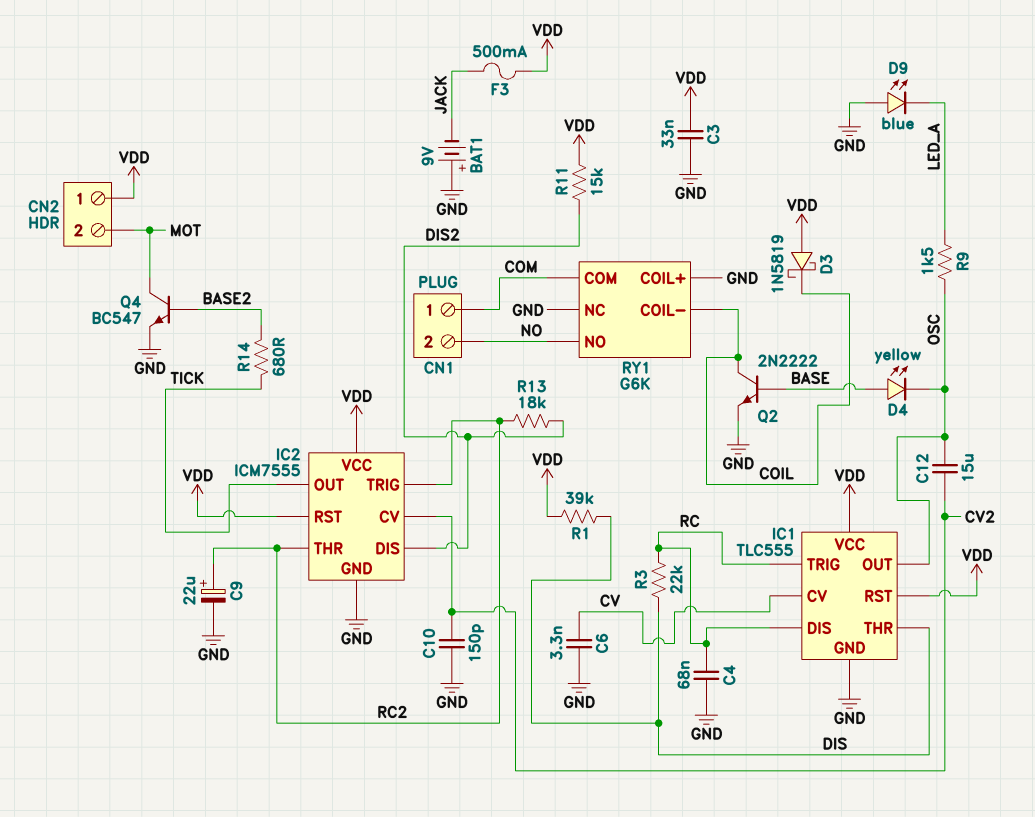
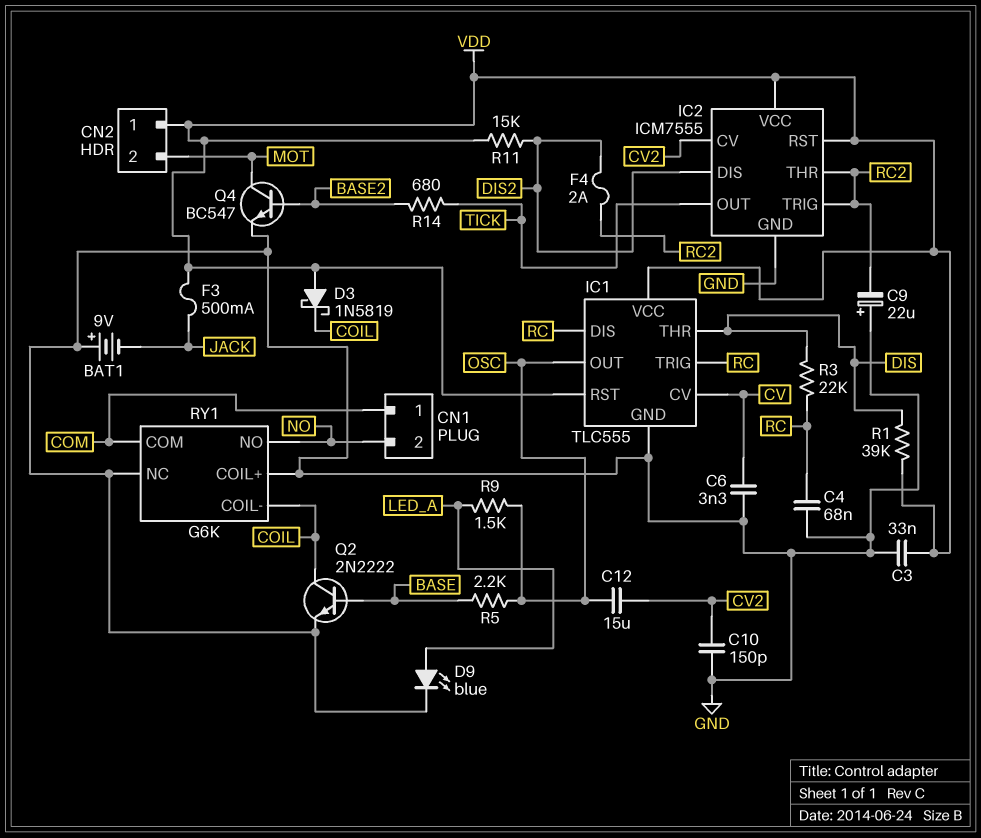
C9: 22uF (plus RC2, minus GND) -> 22uF (plus GND, minus RC2)
D4: LED yellow (A BASE, K OSC) -> none
D9: LED blue (A GND, K LED_A) -> LED blue (A LED_A, K GND)
F4: none -> 2A (DIS2, RC2)
R5: none -> 2.2k (BASE, OSC)
R13: 18k (DIS2, RC2) -> none

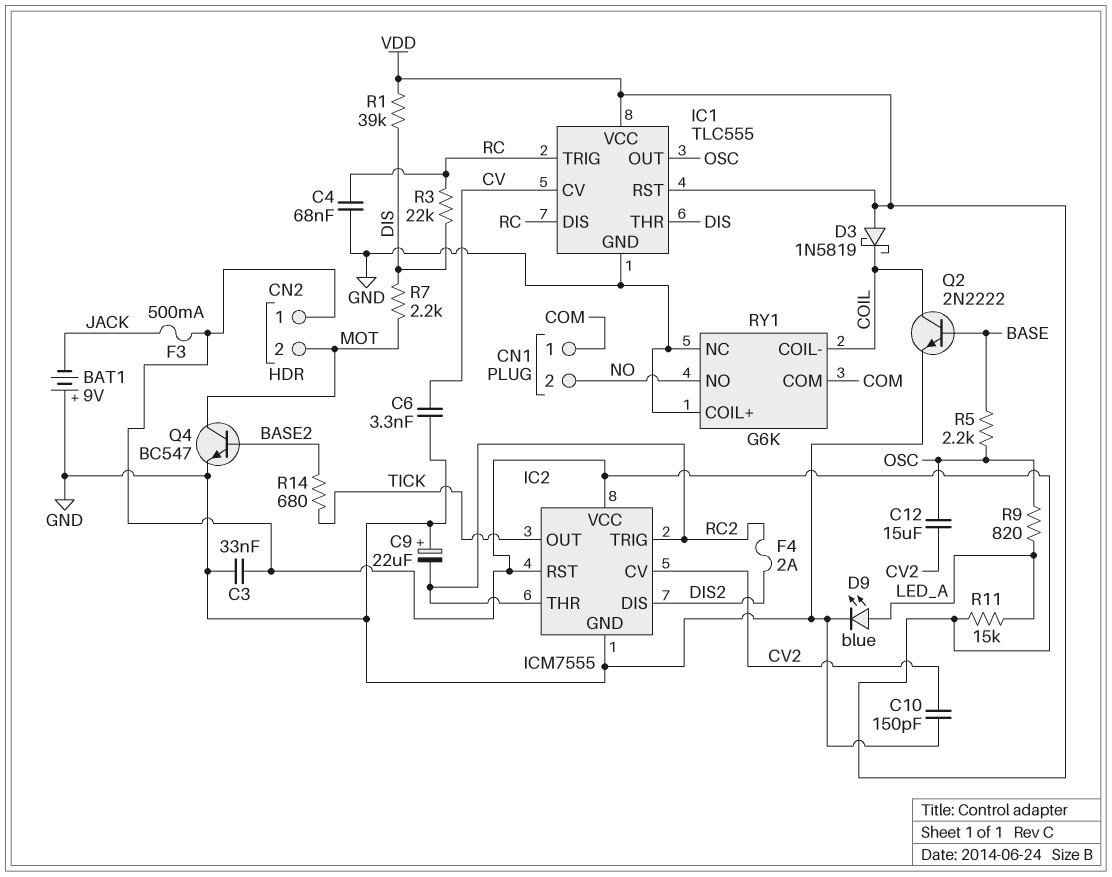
R7: none -> 2.2k (DIS, MOT)
R9: 1.5k (LED_A, OSC) -> 820 (LED_A, OSC)
R11: 15k (DIS2, VDD) -> 15k (LED_A, VDD)

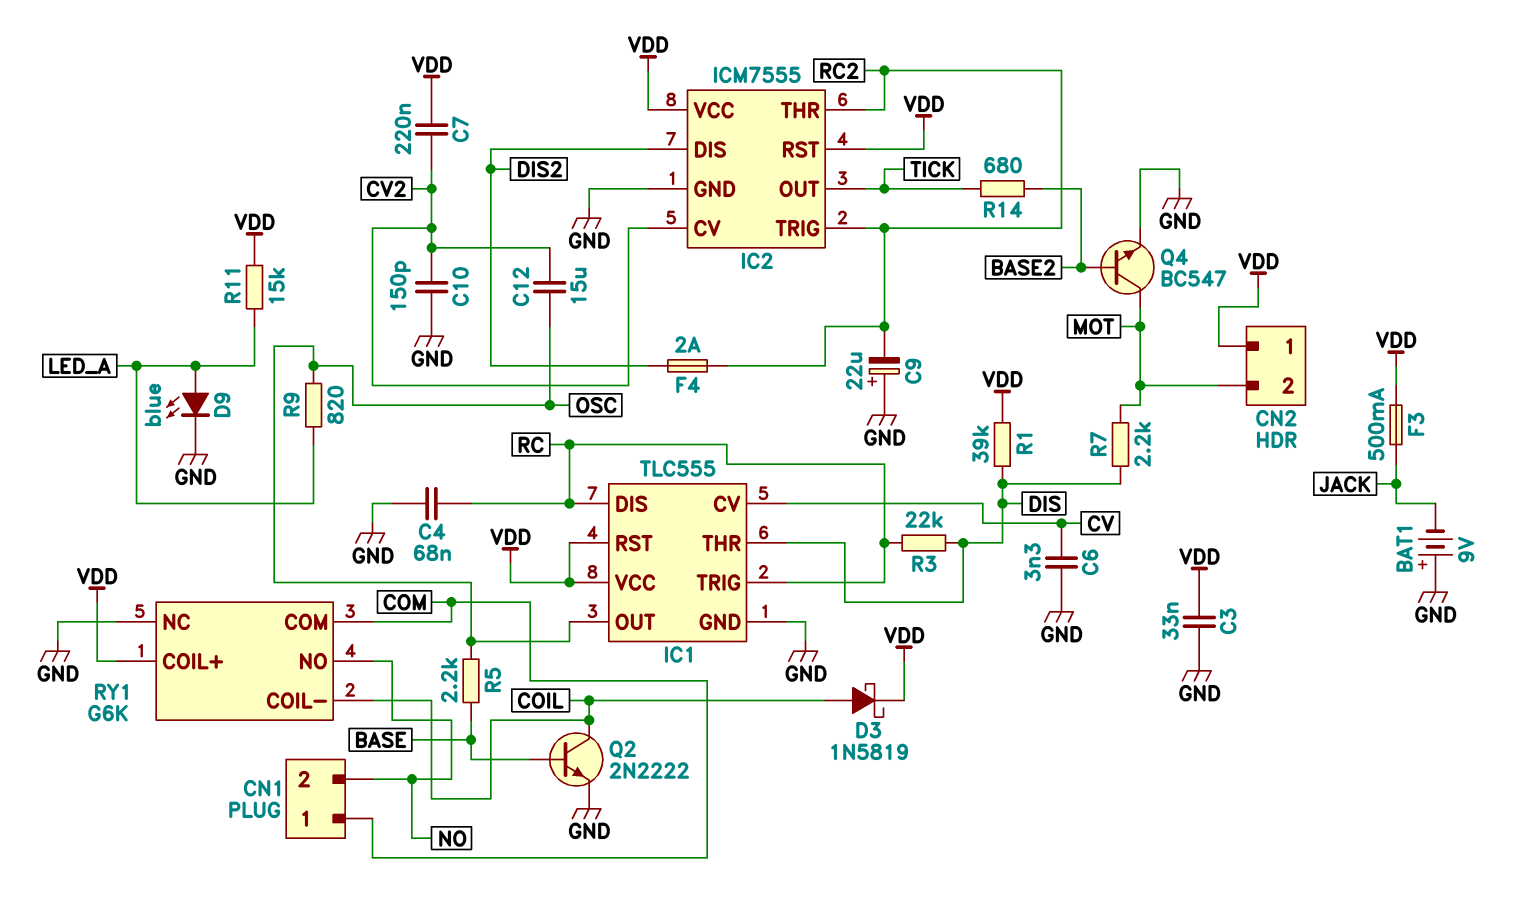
C7: none -> 220nF (CV2, VDD)
D3: schottky 1N5819 (A VDD, K COIL) -> schottky 1N5819 (A COIL, K VDD)
RY1 pin COIL+: GND -> VDD

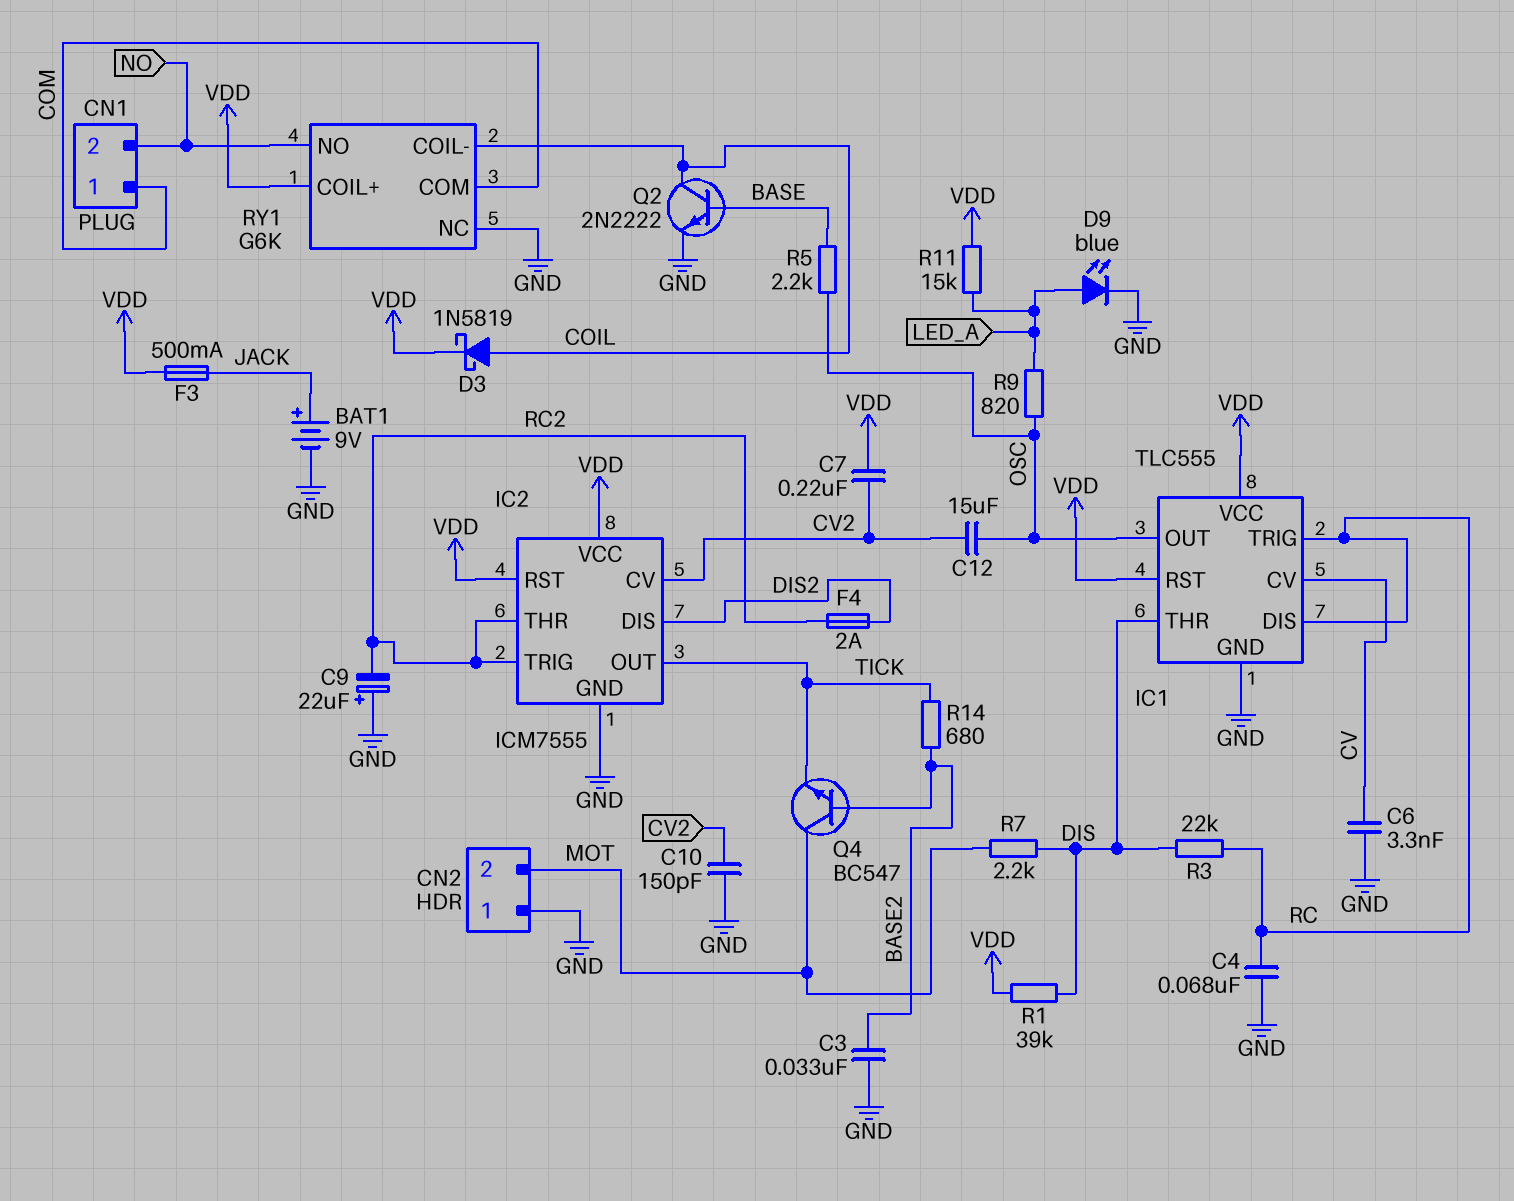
BAT1: 9V (plus GND, minus JACK) -> 9V (plus JACK, minus GND)
C3: 33nF (GND, VDD) -> 33nF (BASE2, GND)
CN2 pin 1: VDD -> GND
Q4: NPN BC547 (B BASE2, C MOT, E GND) -> NPN BC547 (B BASE2, C MOT, E TICK)

